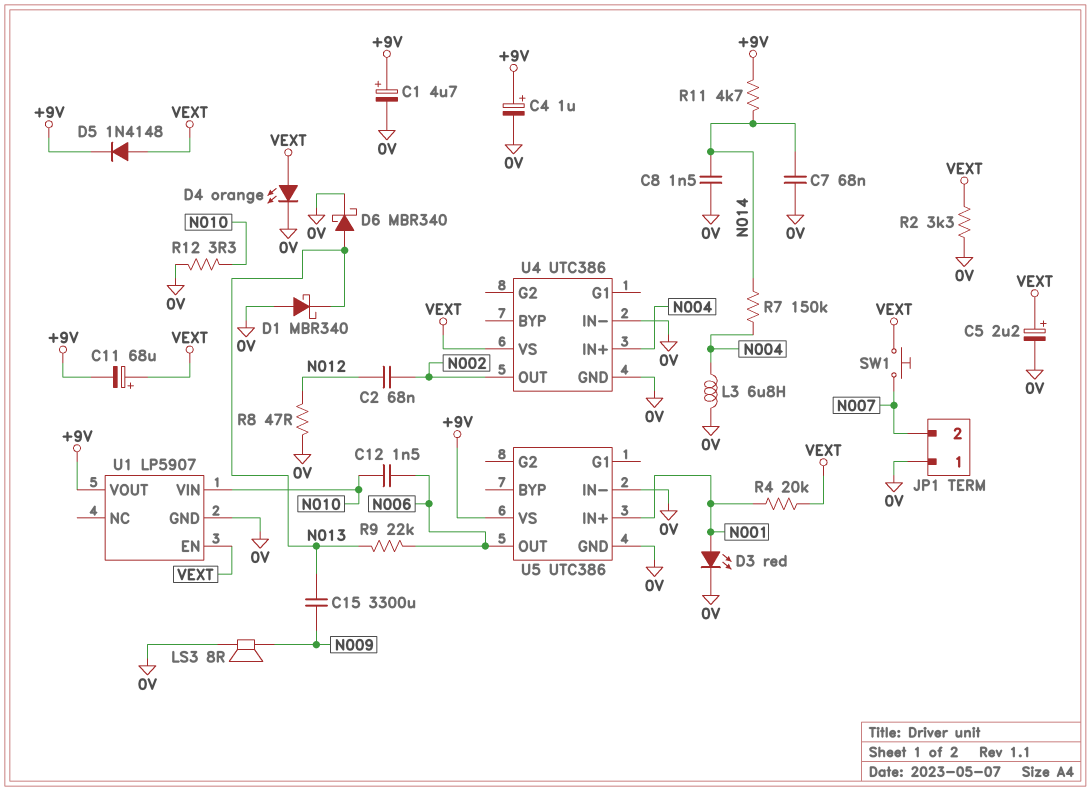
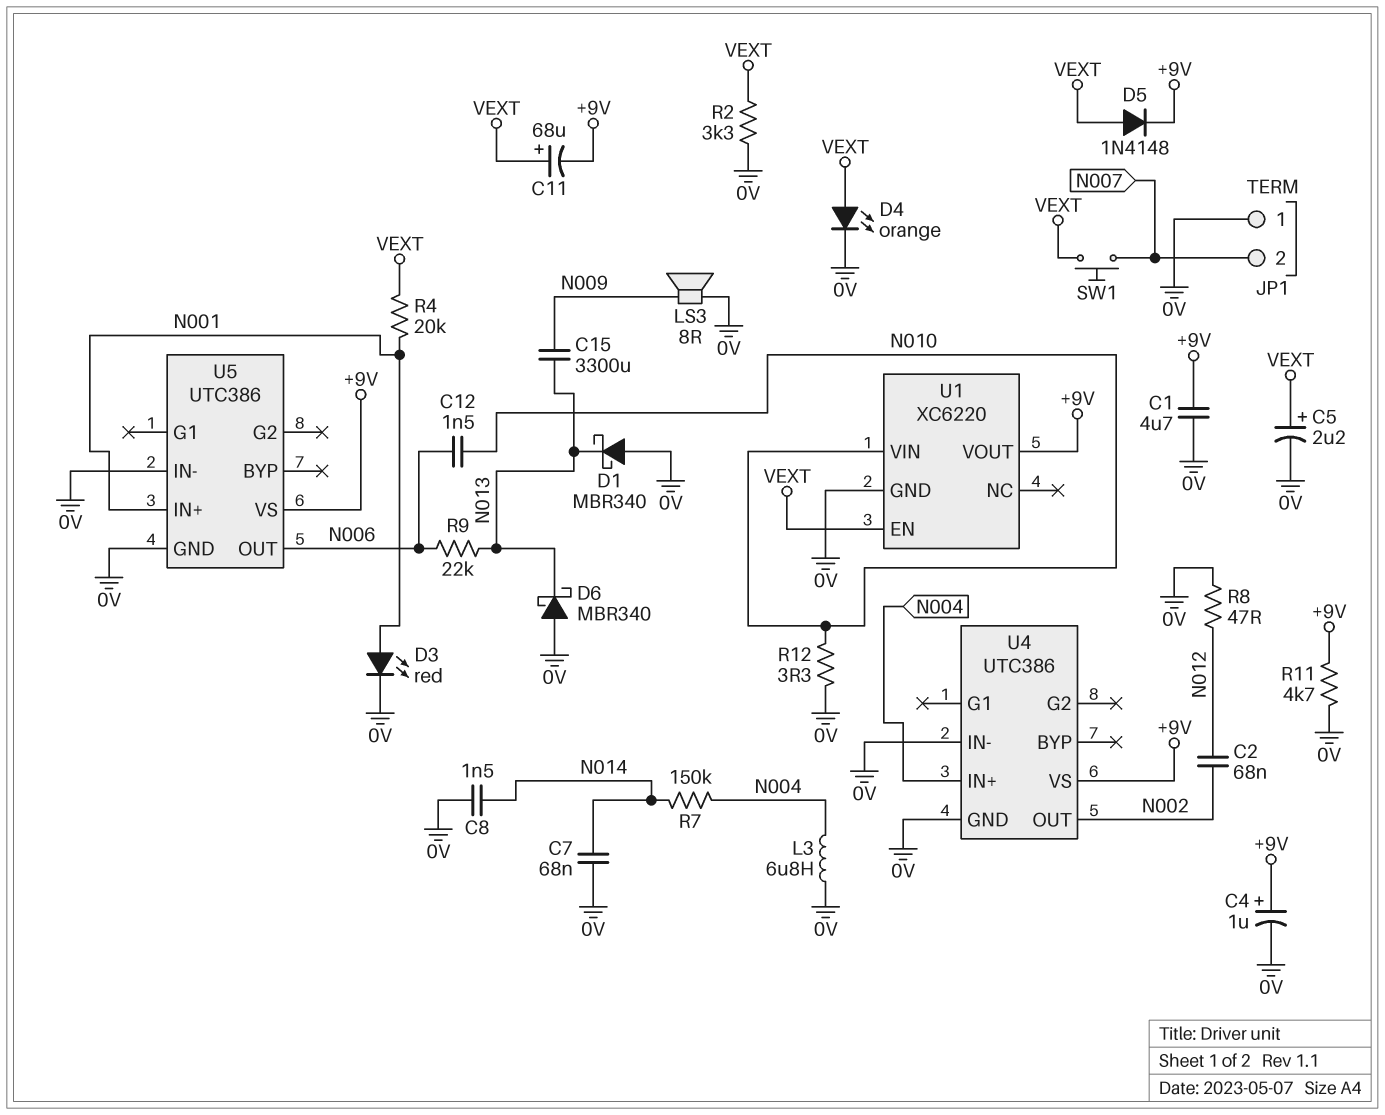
C1: 4.7uF (plus +9V, minus 0V) -> 4.7uF (+9V, 0V)
D6: schottky MBR340 (A N013, K 0V) -> schottky MBR340 (A 0V, K N013)
R11: 4.7k (+9V, N014) -> 4.7k (+9V, 0V)
U1: LP5907 -> XC6220
U4 pin VS: VEXT -> +9V

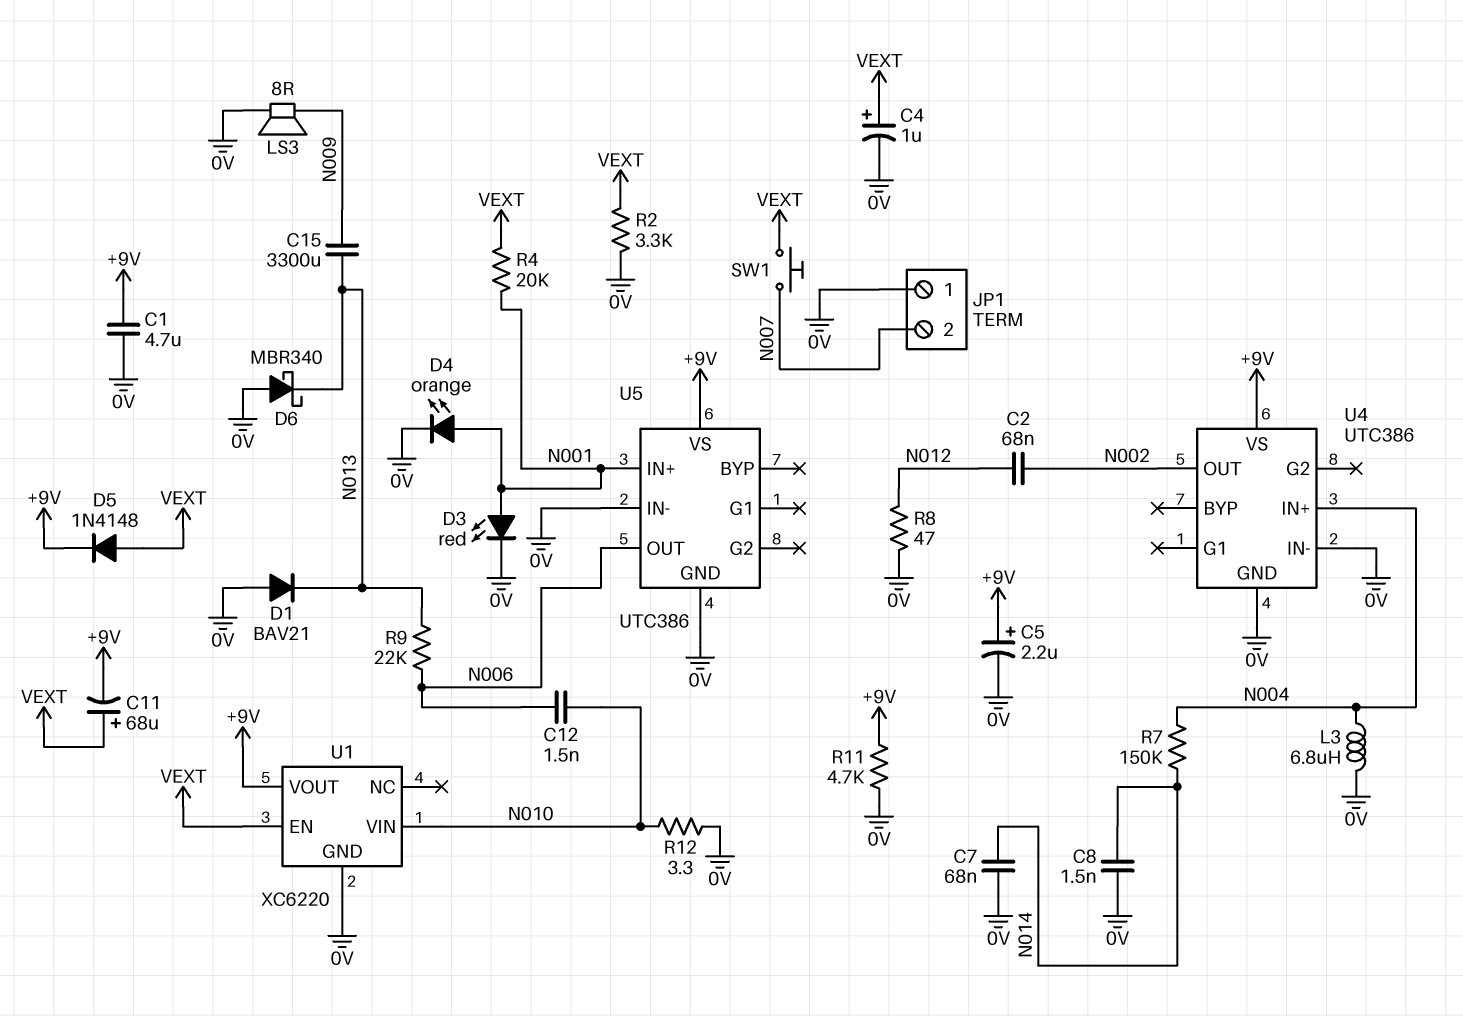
C4: 1uF (plus +9V, minus 0V) -> 1uF (plus VEXT, minus 0V)
C5: 2.2uF (plus VEXT, minus 0V) -> 2.2uF (plus +9V, minus 0V)
D1: schottky MBR340 (A 0V, K N013) -> diode BAV21 (A 0V, K N013)
D4: LED orange (A VEXT, K 0V) -> LED orange (A N001, K 0V)

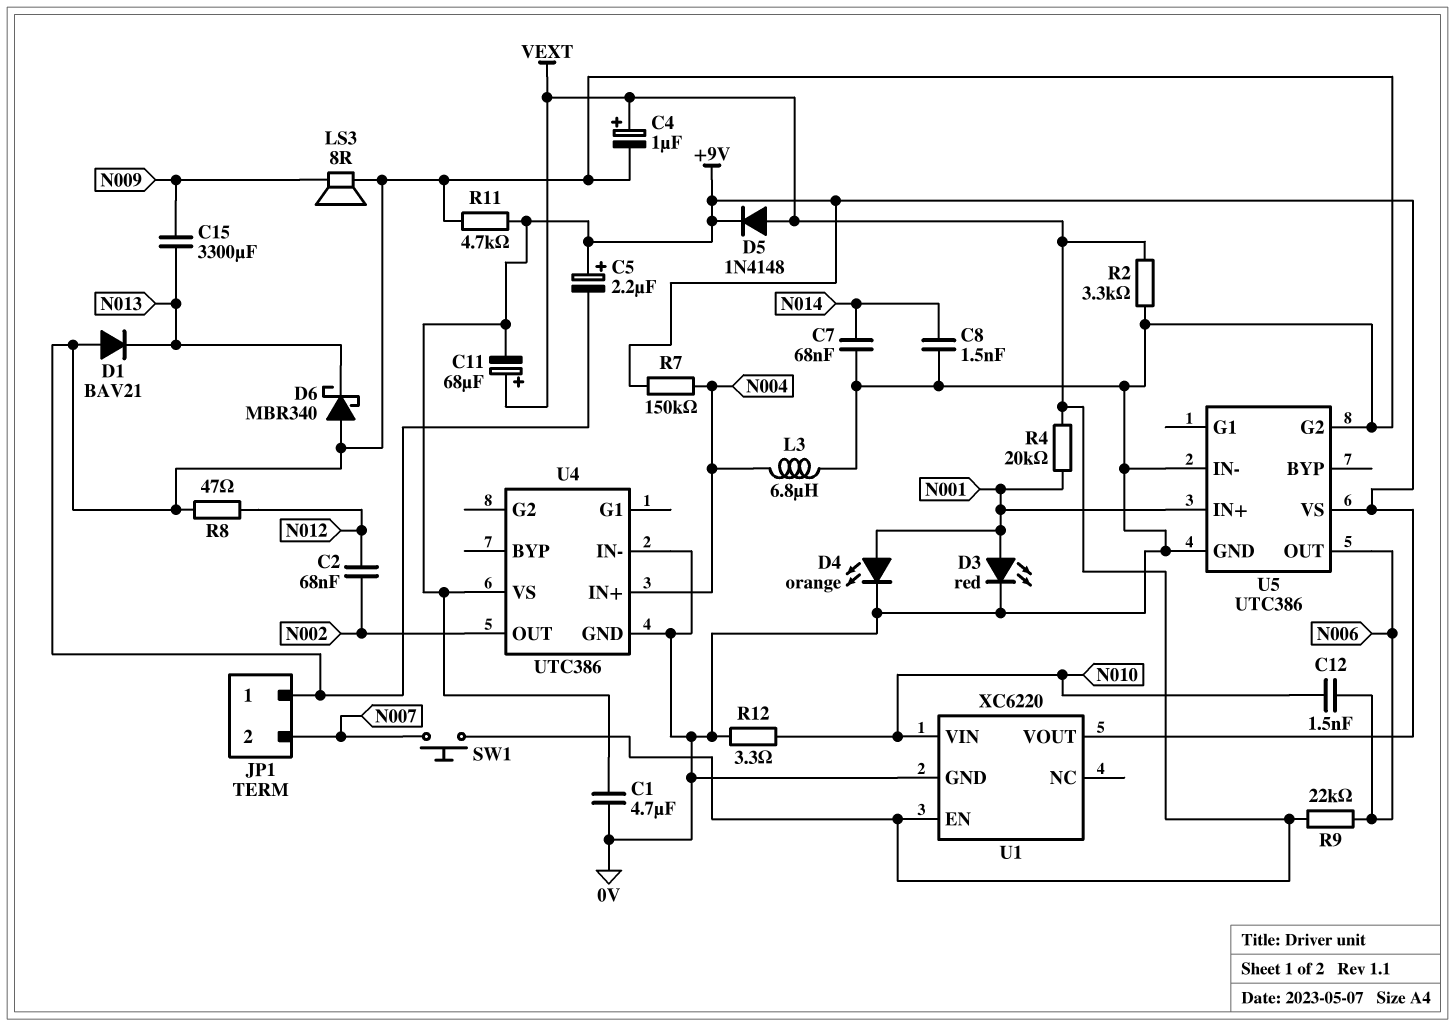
R7: 150k (N004, N014) -> 150k (+9V, N004)
R9: 22k (N006, N013) -> 22k (N006, VEXT)
U5 pin G2: none -> 0V

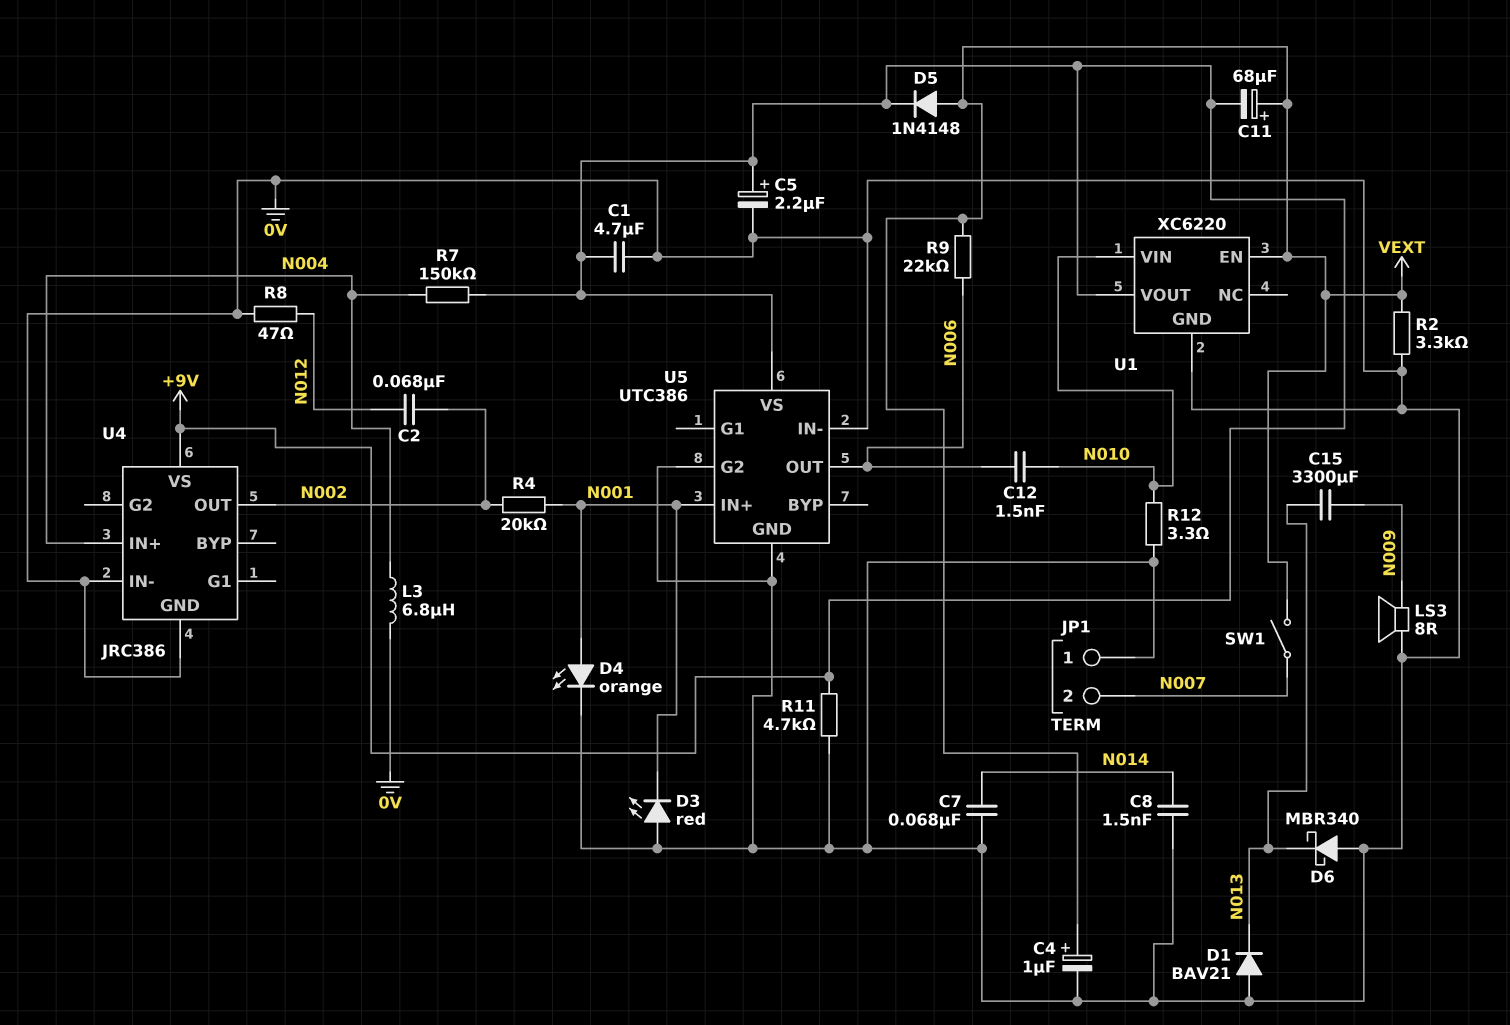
D3: LED red (A N001, K 0V) -> LED red (A 0V, K N001)
R4: 20k (N001, VEXT) -> 20k (N001, N002)
SW1: button (N007, VEXT) -> switch (N007, VEXT)
U4: UTC386 -> JRC386

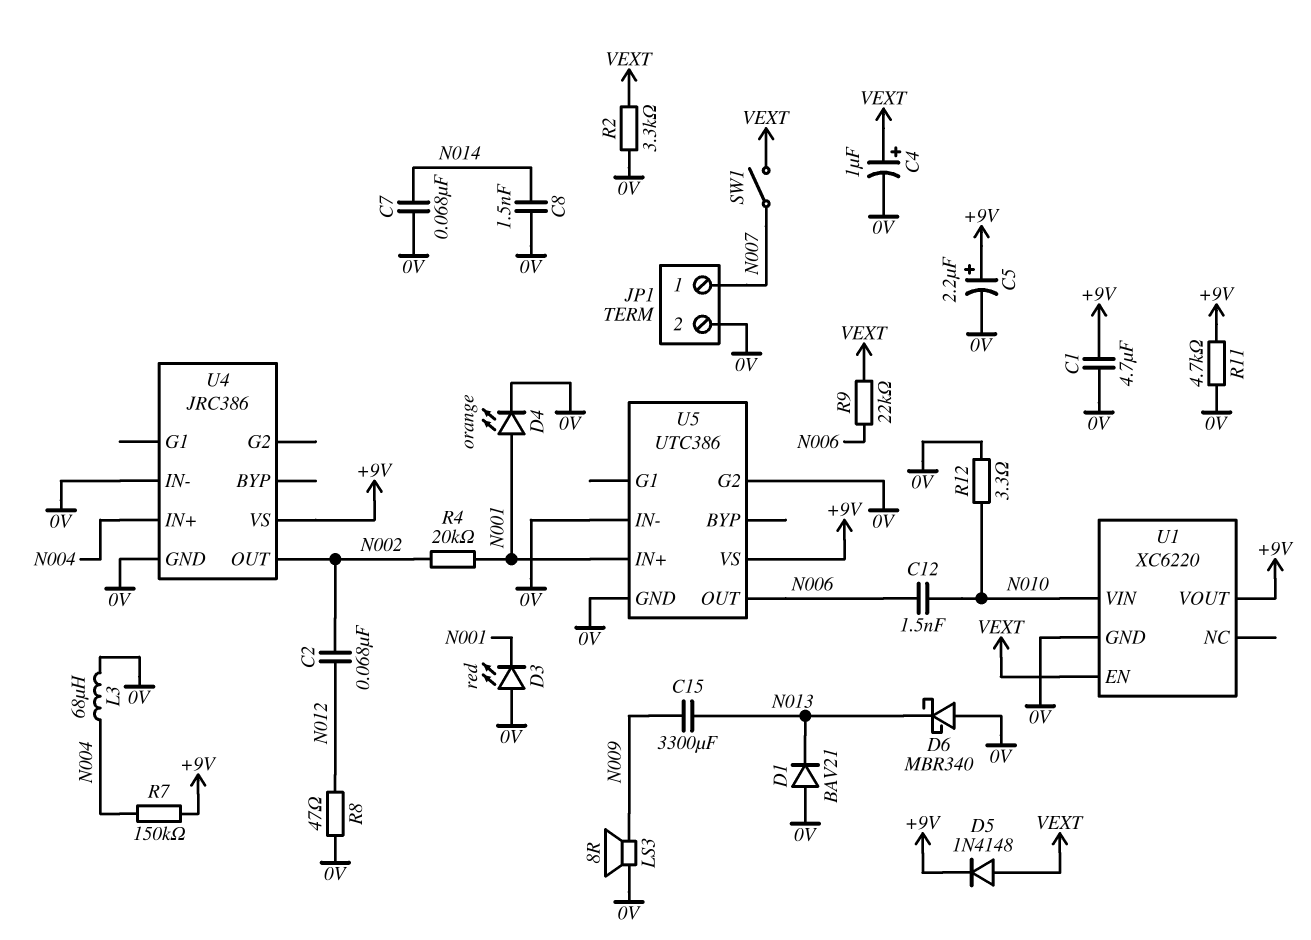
C11: 68uF (plus VEXT, minus +9V) -> none
JP1 pin 1: 0V -> N007
JP1 pin 2: N007 -> 0V
L3: 6.8uH (0V, N004) -> 68uH (0V, N004)

